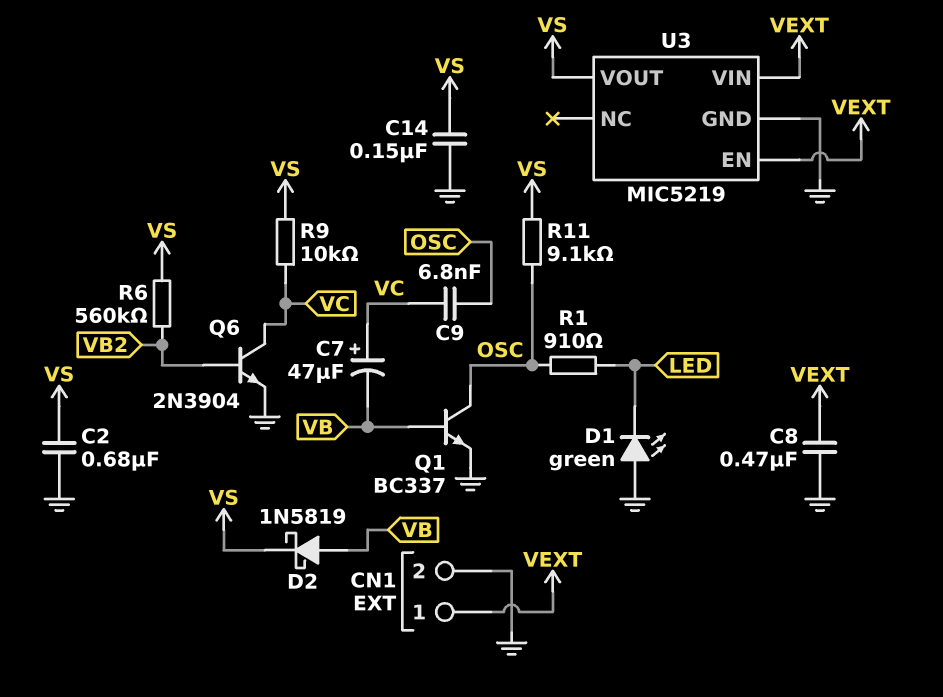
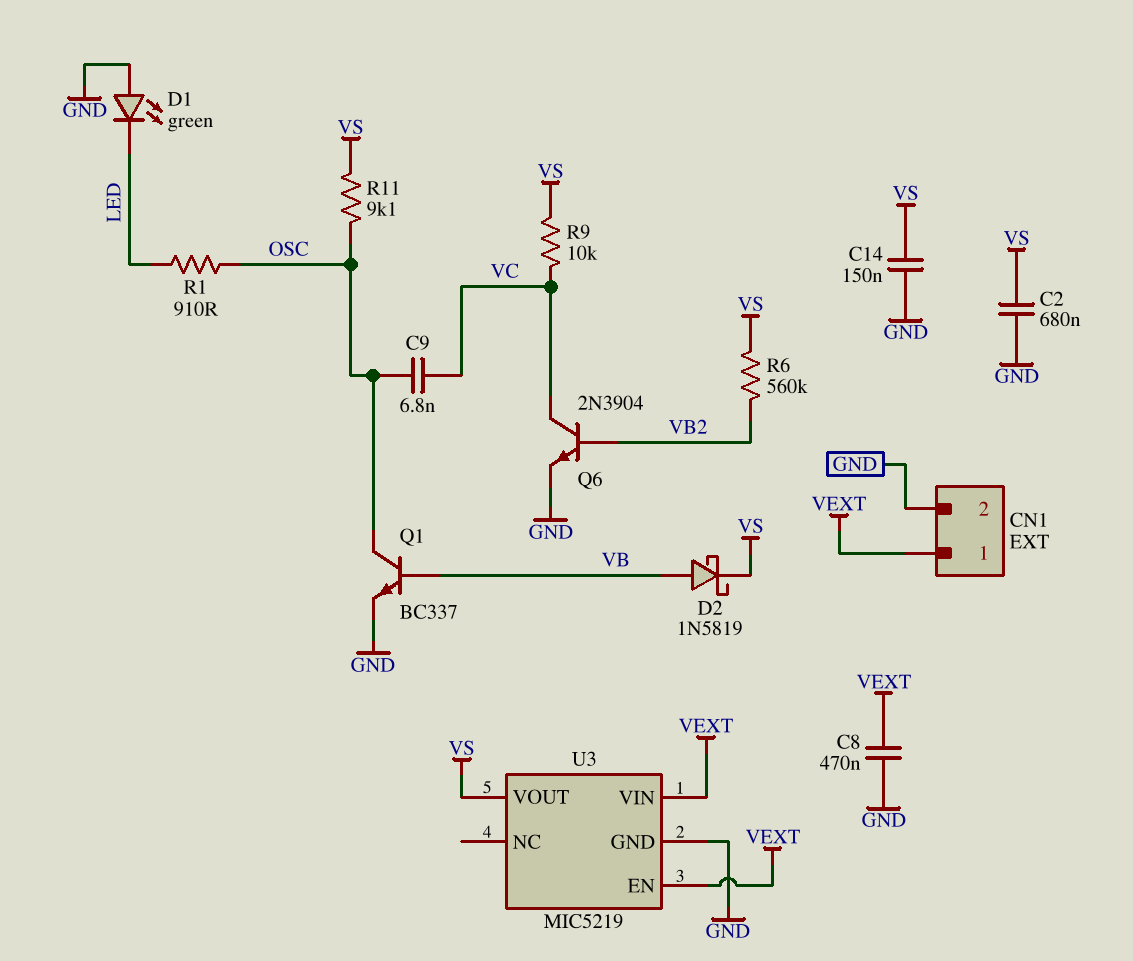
C7: 47uF (plus VC, minus VB) -> none

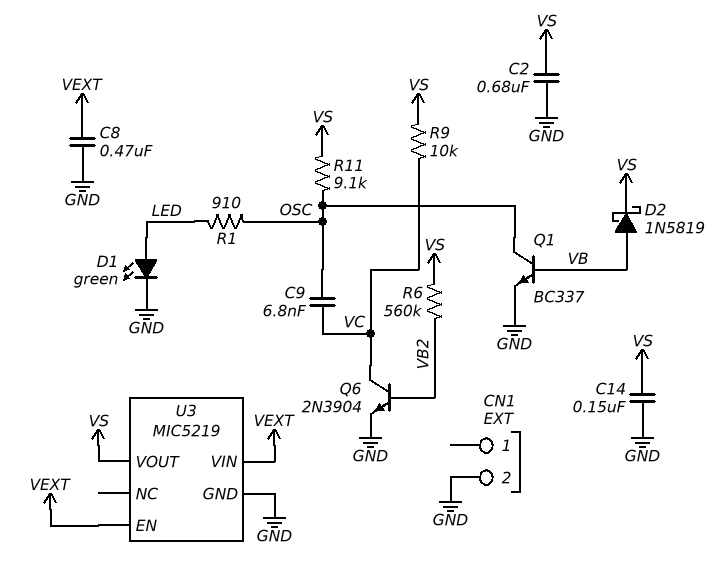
CN1 pin 1: VEXT -> none
D1: LED green (A GND, K LED) -> LED green (A LED, K GND)

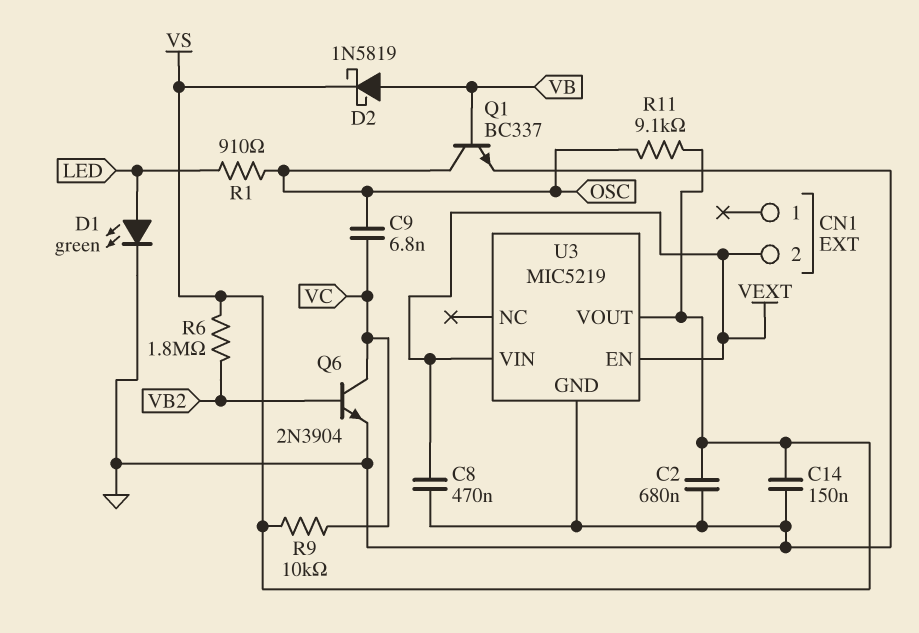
CN1 pin 2: GND -> VEXT
R6: 560k (VB2, VS) -> 1.8M (VB2, VS)

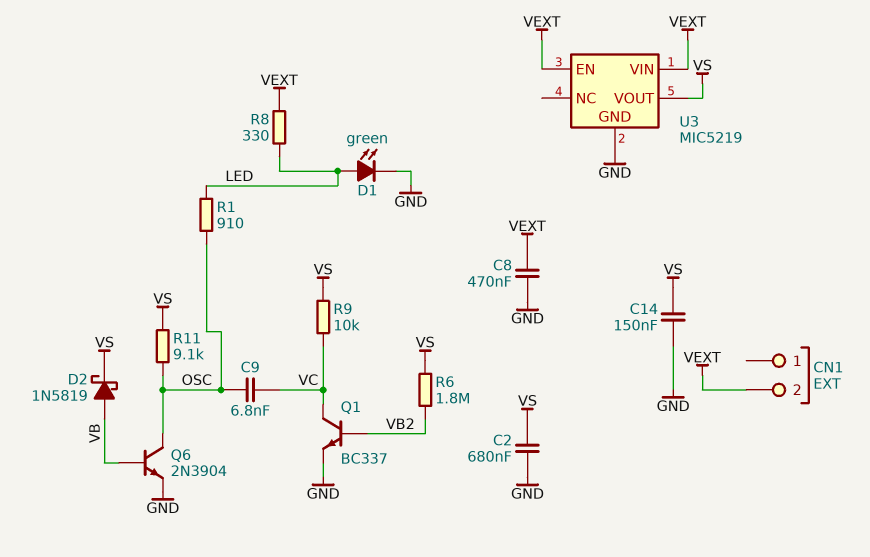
Q1: NPN BC337 (B VB, C OSC, E GND) -> NPN BC337 (B VB2, C VC, E GND)
Q6: NPN 2N3904 (B VB2, C VC, E GND) -> NPN 2N3904 (B VB, C OSC, E GND)
R8: none -> 330 (LED, VEXT)

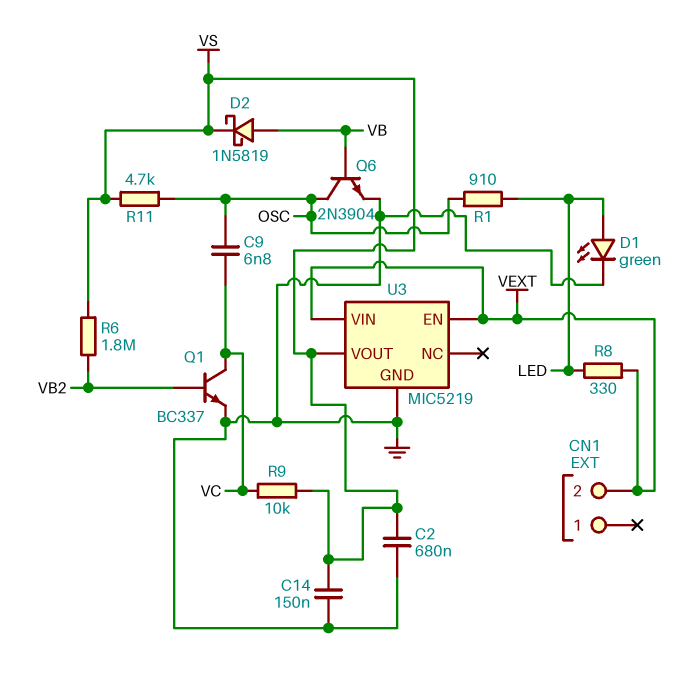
C8: 470nF (GND, VEXT) -> none
R11: 9.1k (OSC, VS) -> 4.7k (OSC, VS)

